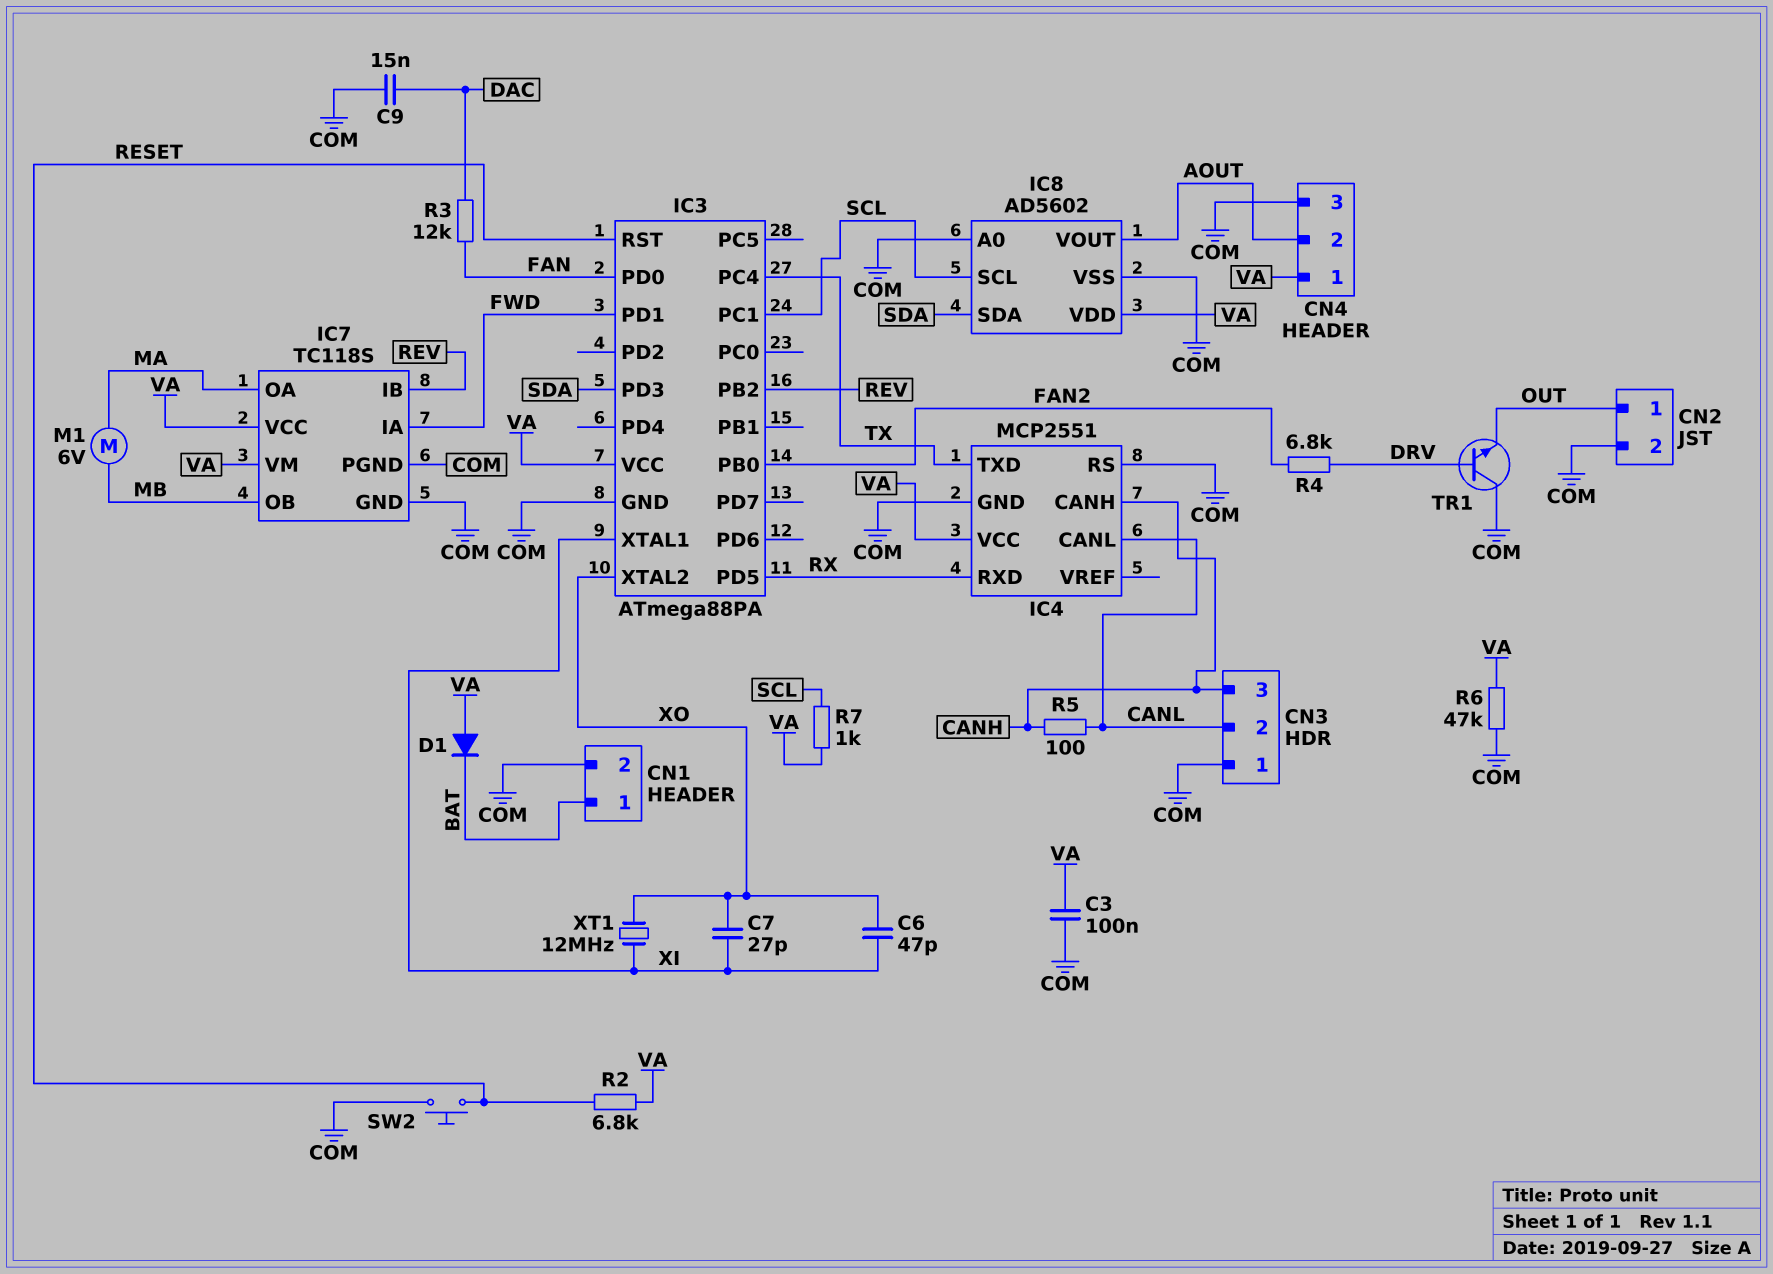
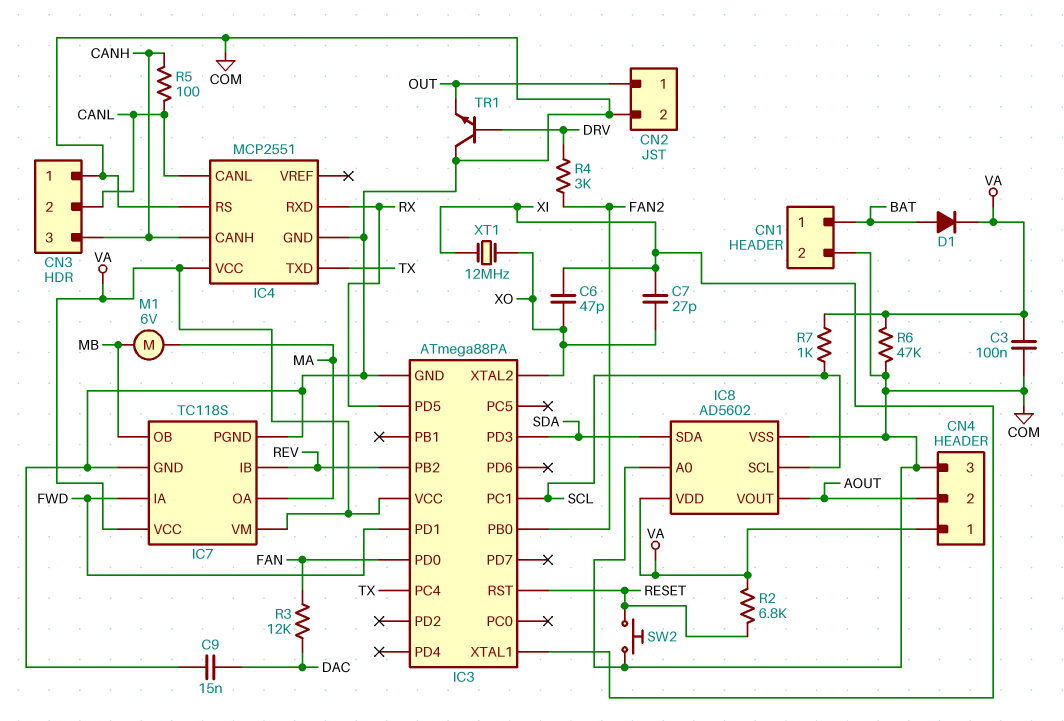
D1: diode (A VA, K BAT) -> diode (A BAT, K VA)
R4: 6.8k (DRV, FAN2) -> 3k (DRV, FAN2)

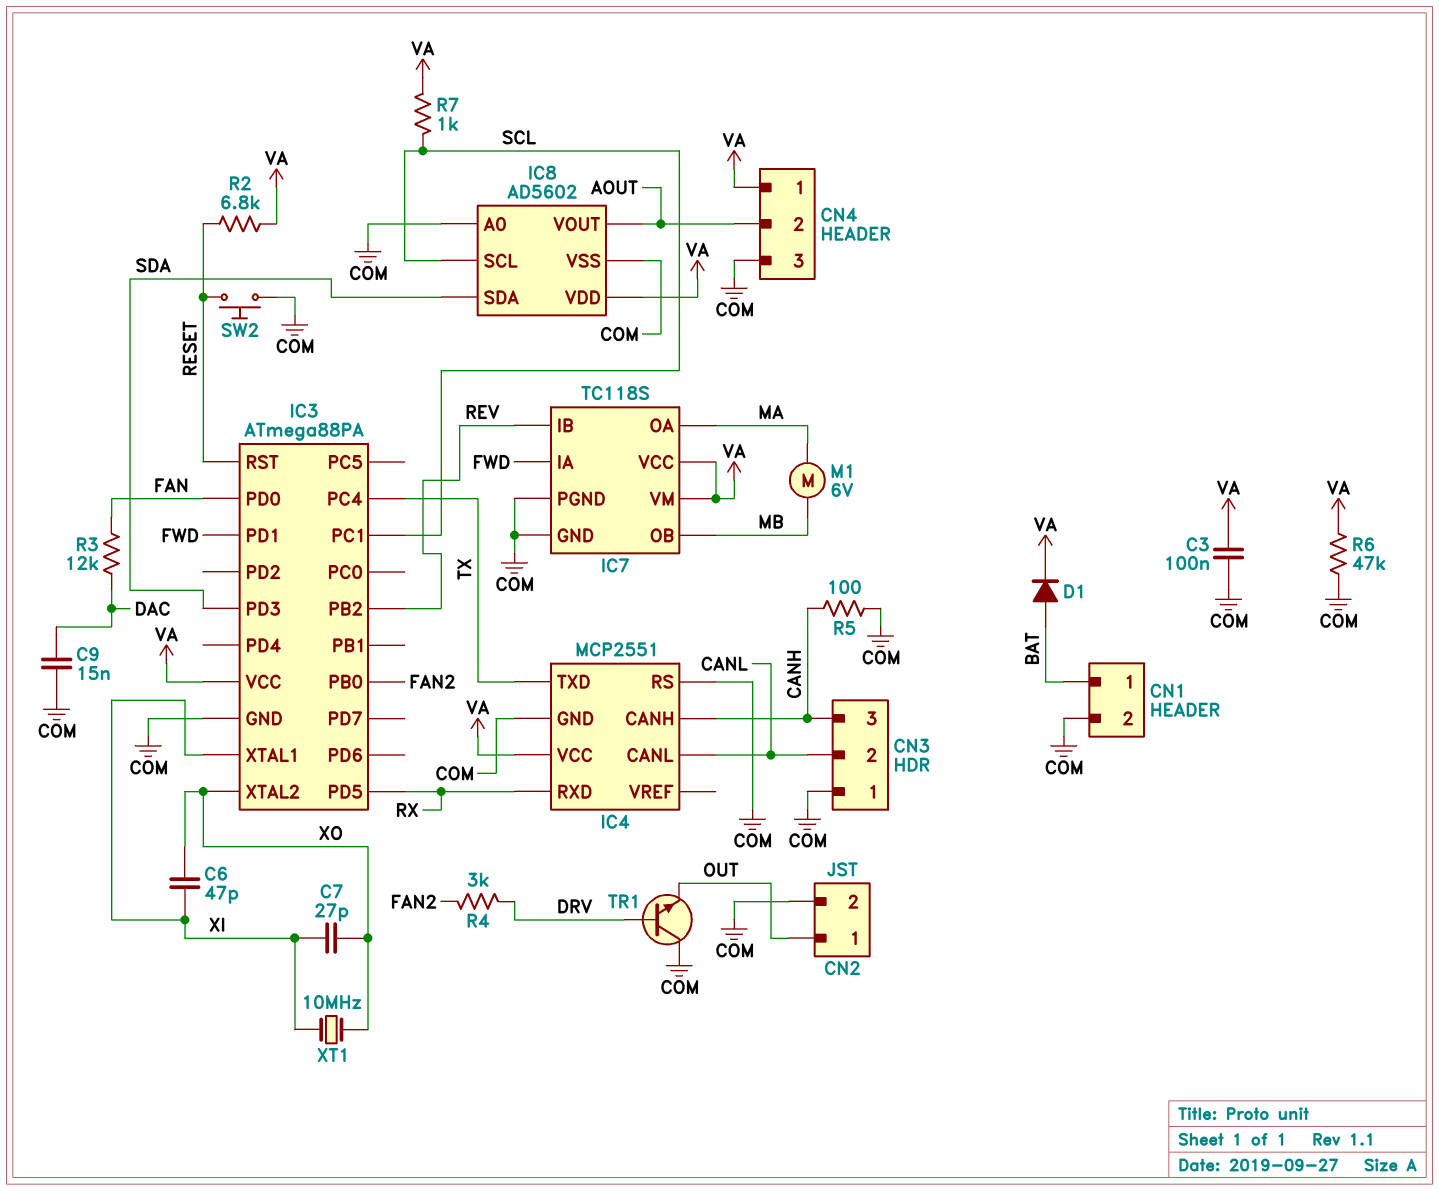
R5: 100 (CANH, CANL) -> 100 (CANH, COM)
XT1: 12MHz (XI, XO) -> 10MHz (XI, XO)

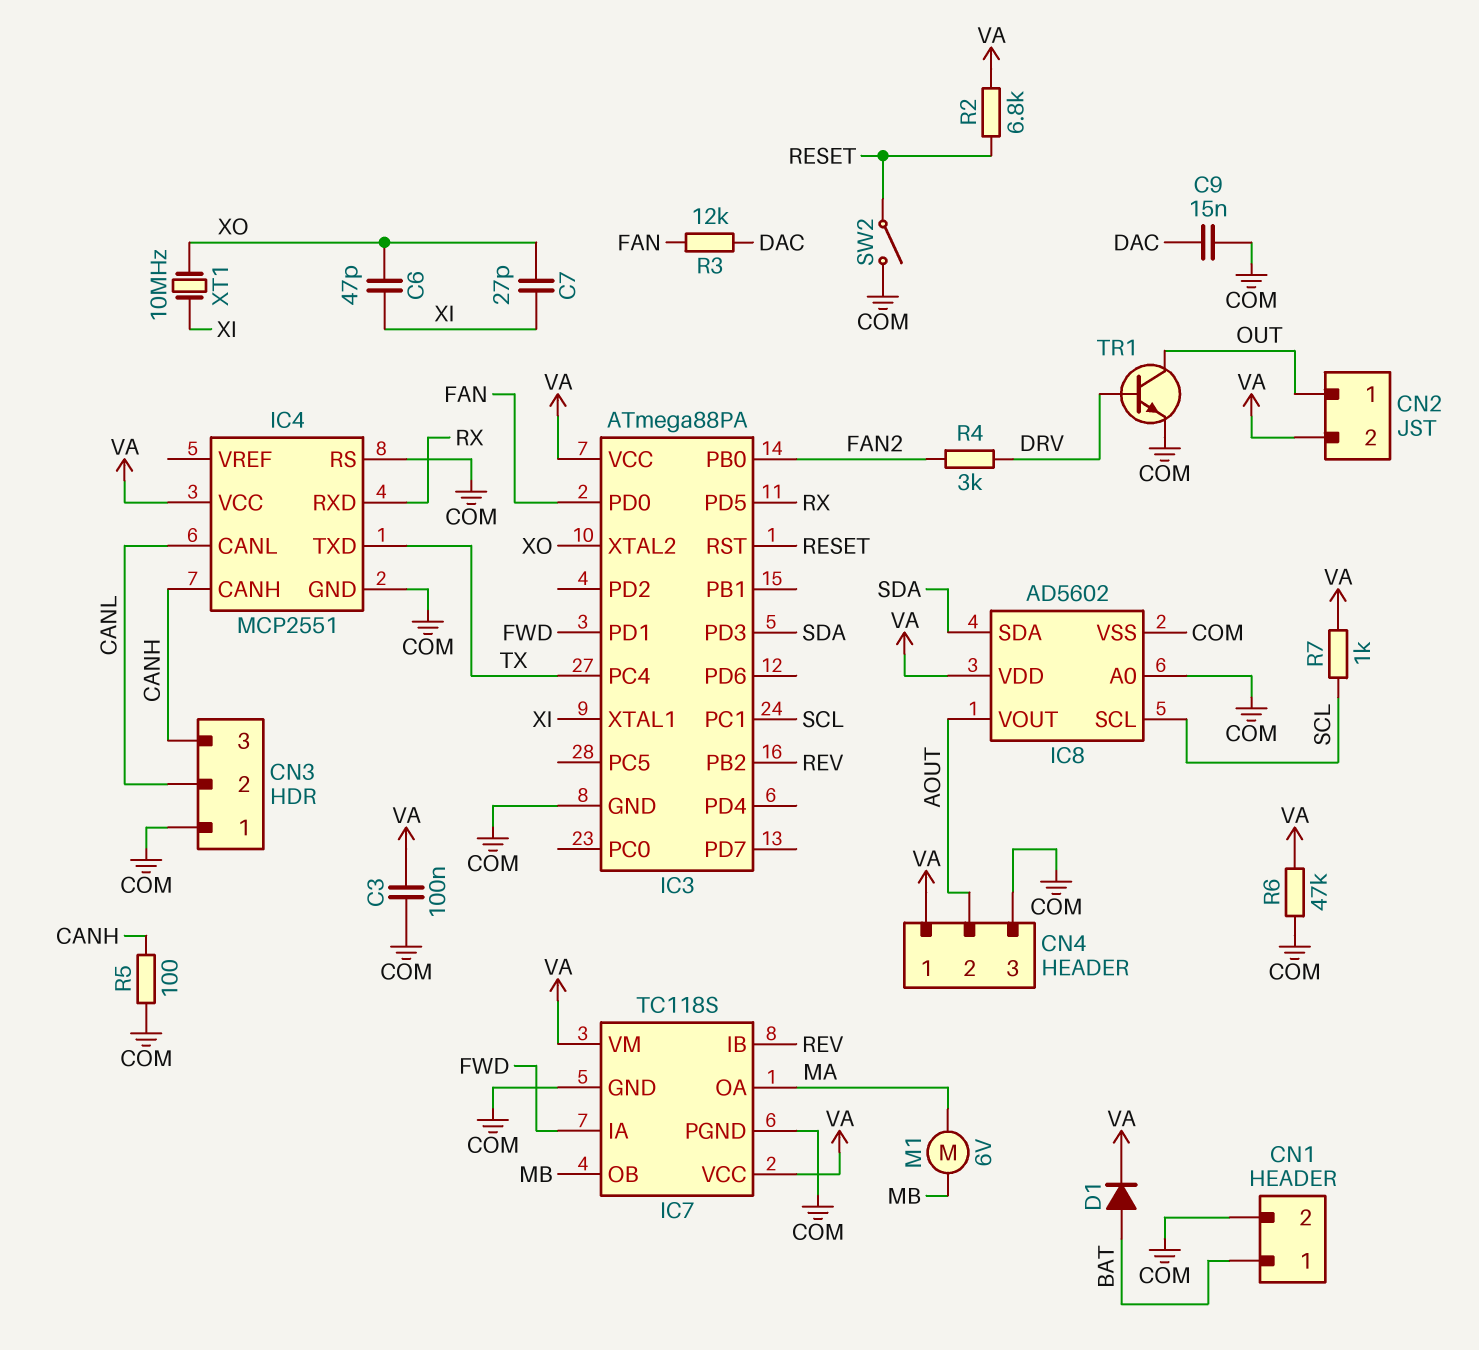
CN2 pin 2: COM -> VA
SW2: button (COM, RESET) -> switch (COM, RESET)
TR1: NPN (B DRV, C COM, E OUT) -> NPN (B DRV, C OUT, E COM)

